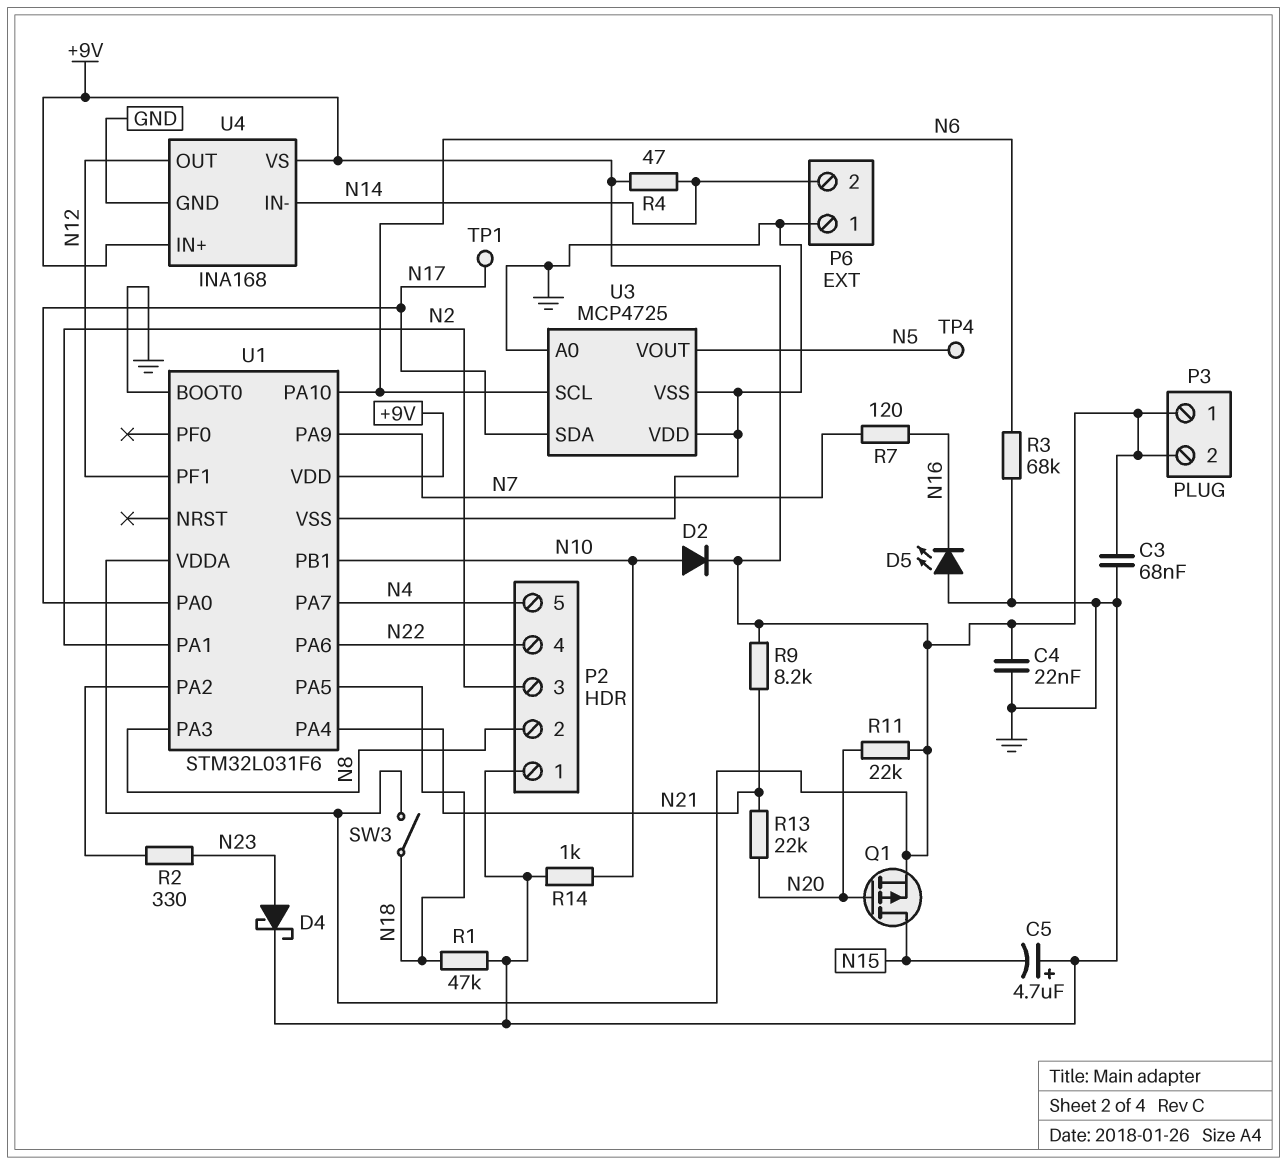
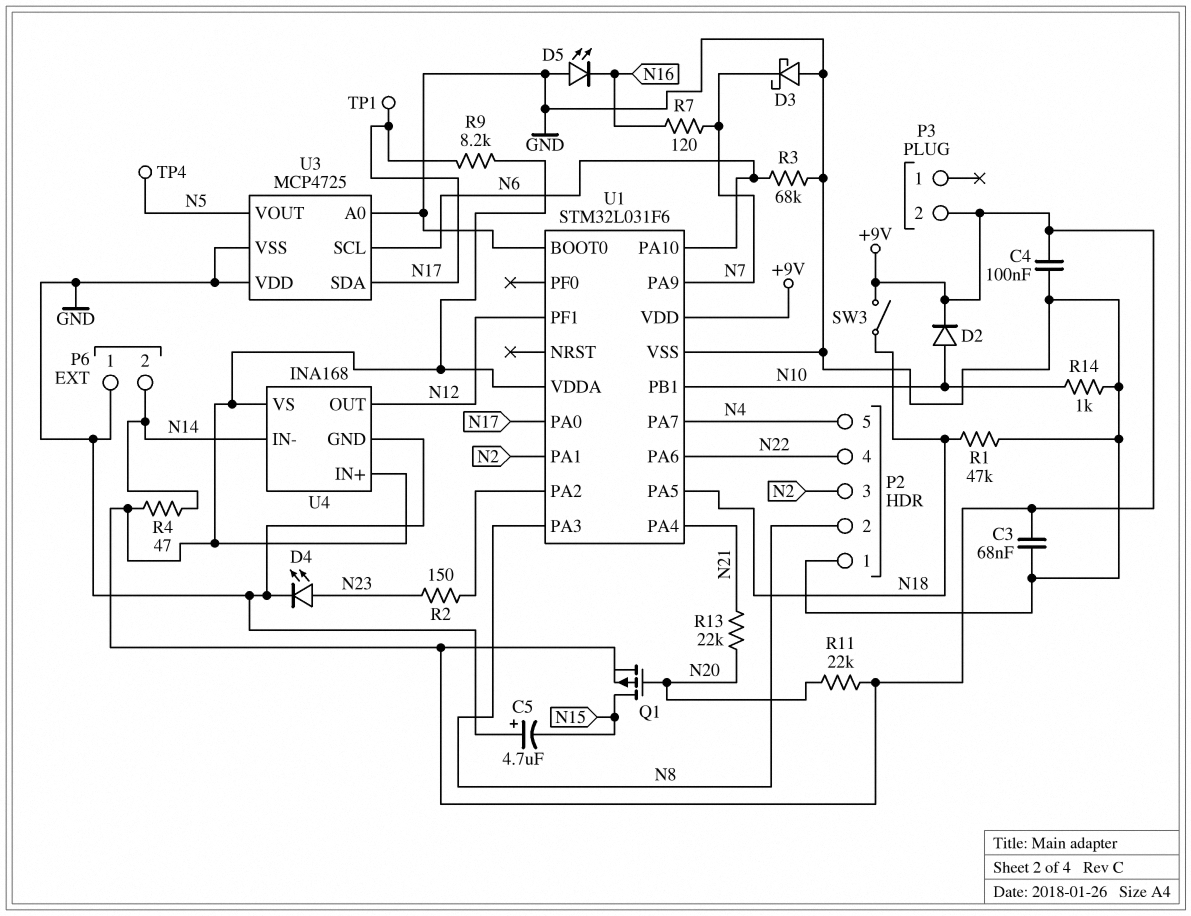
C4: 22nF (+9V, GND) -> 100nF (+9V, GND)
D3: none -> schottky (A GND, K N7)
D4: schottky (A N23, K GND) -> LED (A N23, K GND)
P3 pin 1: +9V -> none
R2: 330 (N23, U1/PA2) -> 150 (N23, U1/PA2)
R9: 8.2k (+9V, N21) -> 8.2k (+9V, N17)

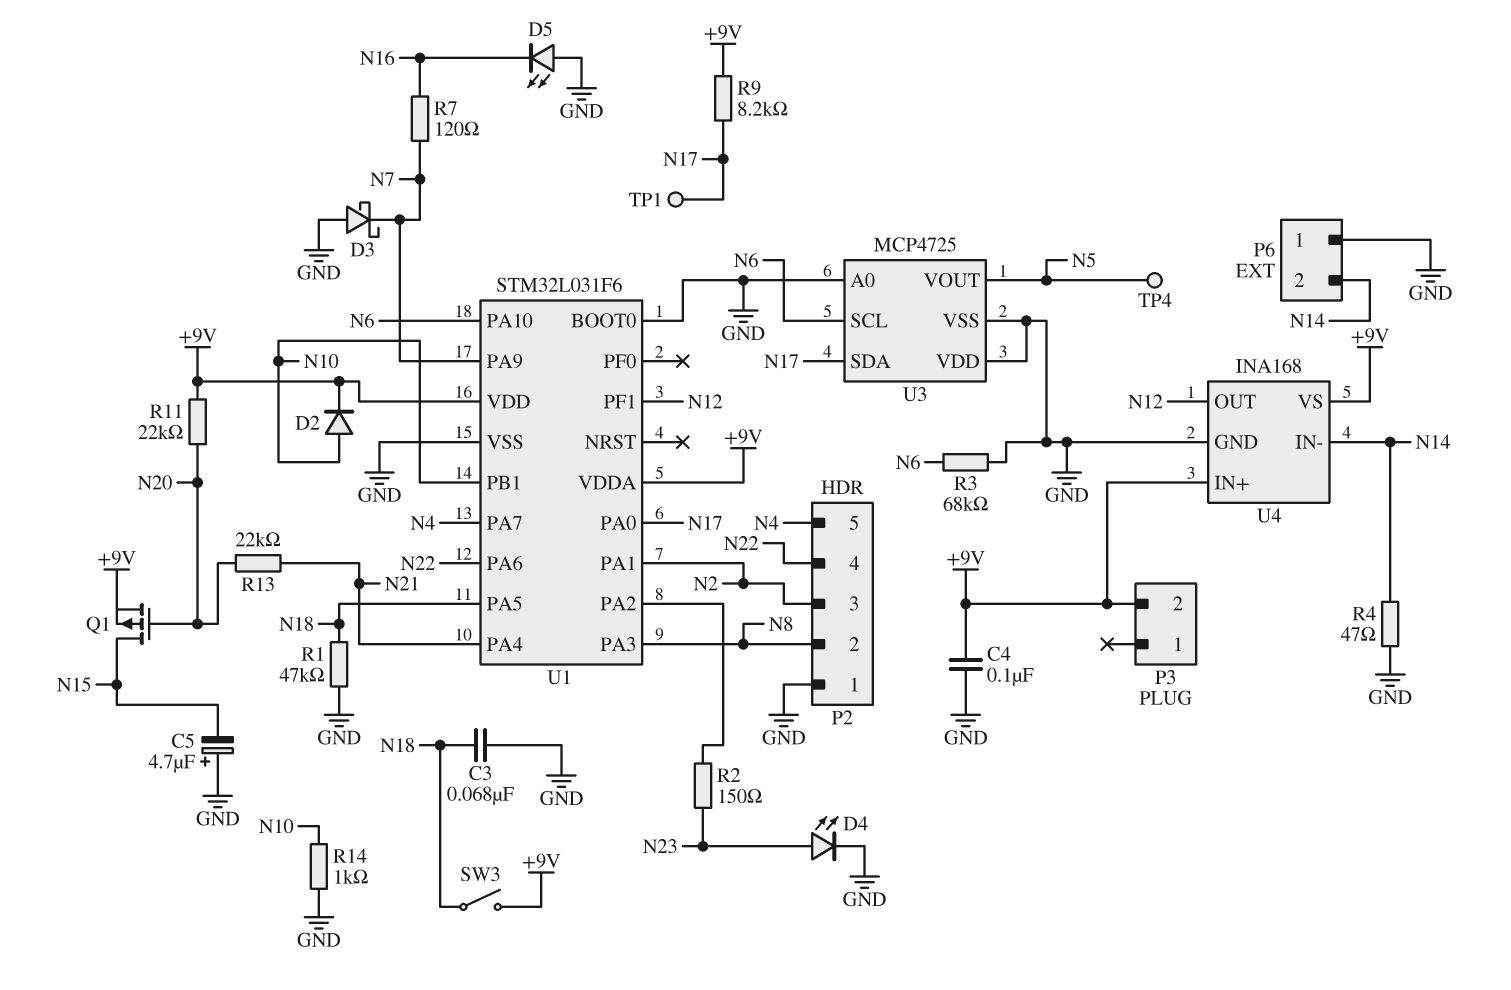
C3: 68nF (+9V, GND) -> 68nF (GND, N18)
R4: 47 (+9V, N14) -> 47 (GND, N14)

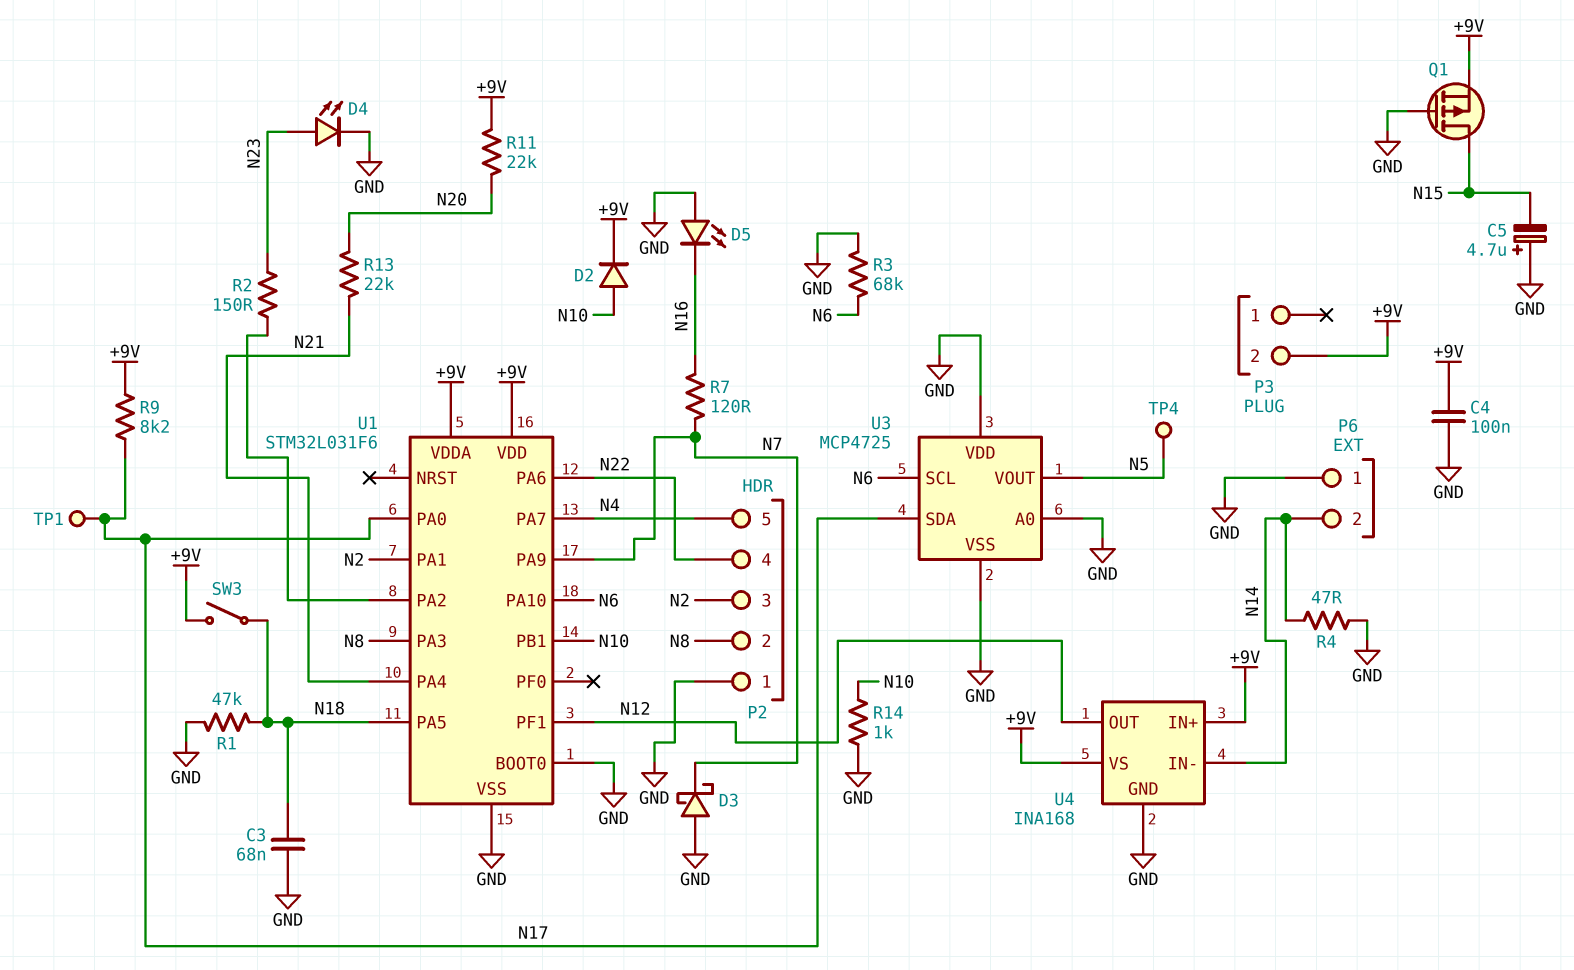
Q1: PMOS (G N20, D N15, S +9V) -> PMOS (G GND, D N15, S +9V)

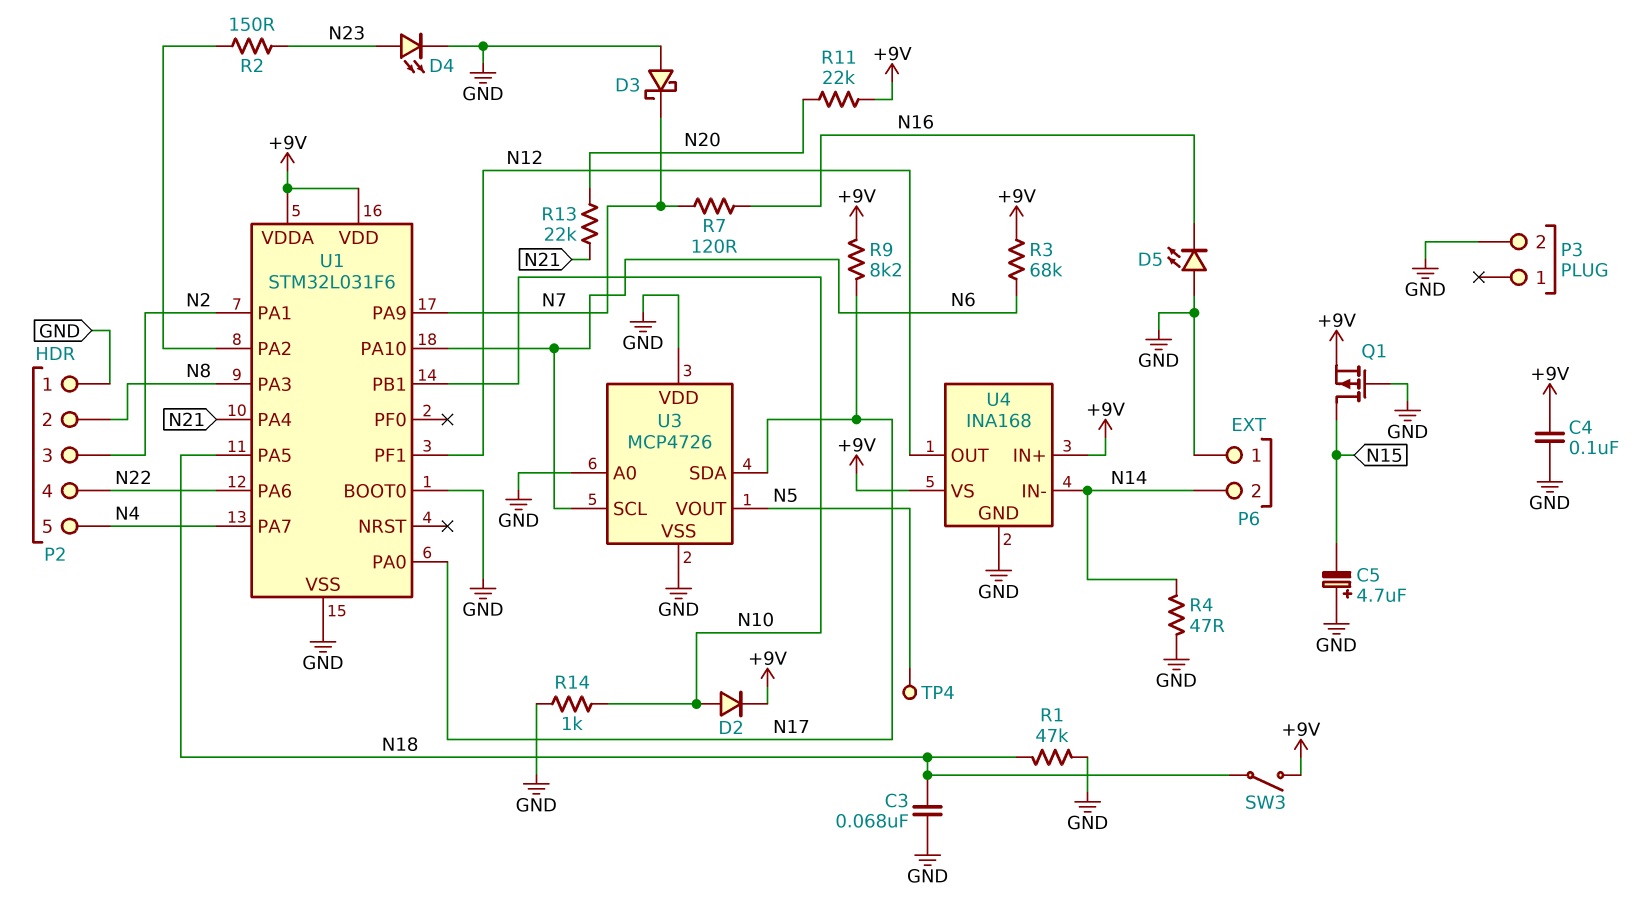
P3 pin 2: +9V -> GND
R3: 68k (GND, N6) -> 68k (+9V, N6)
TP1: test point (N17) -> none
U3: MCP4725 -> MCP4726

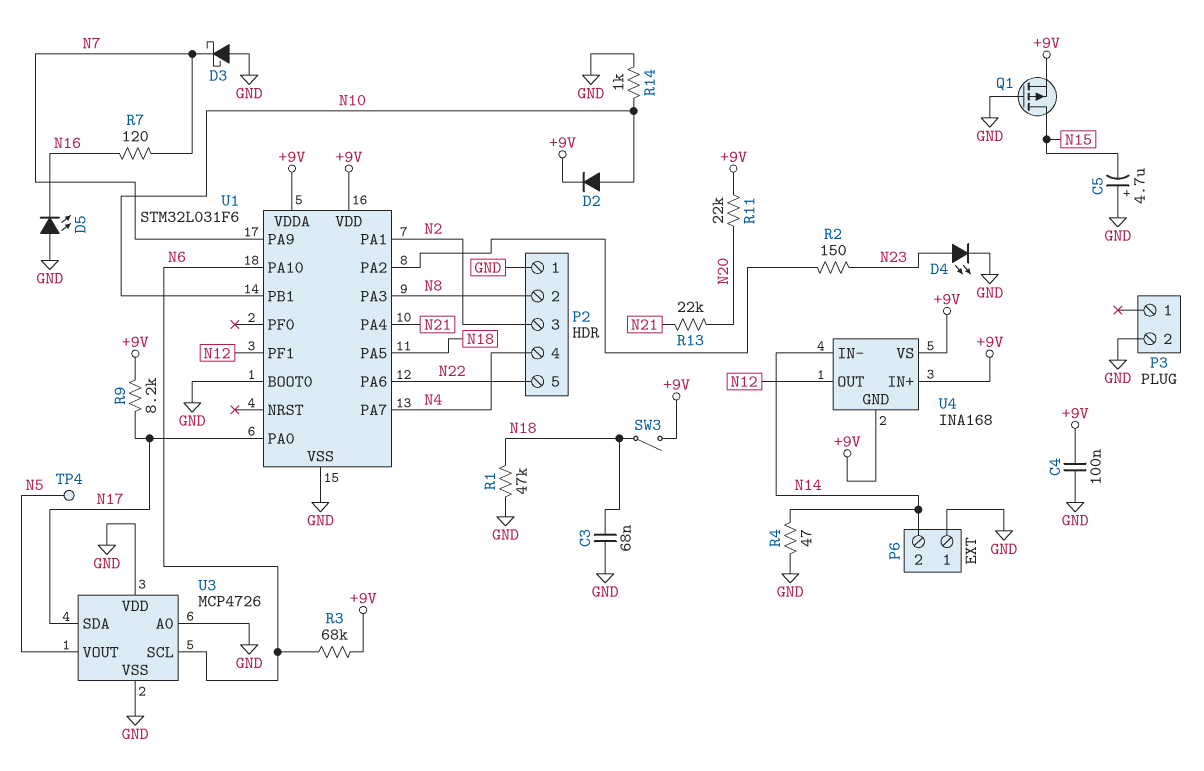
P2 pin 4: N22 -> N4
P2 pin 5: N4 -> N22
U4 pin GND: GND -> +9V

